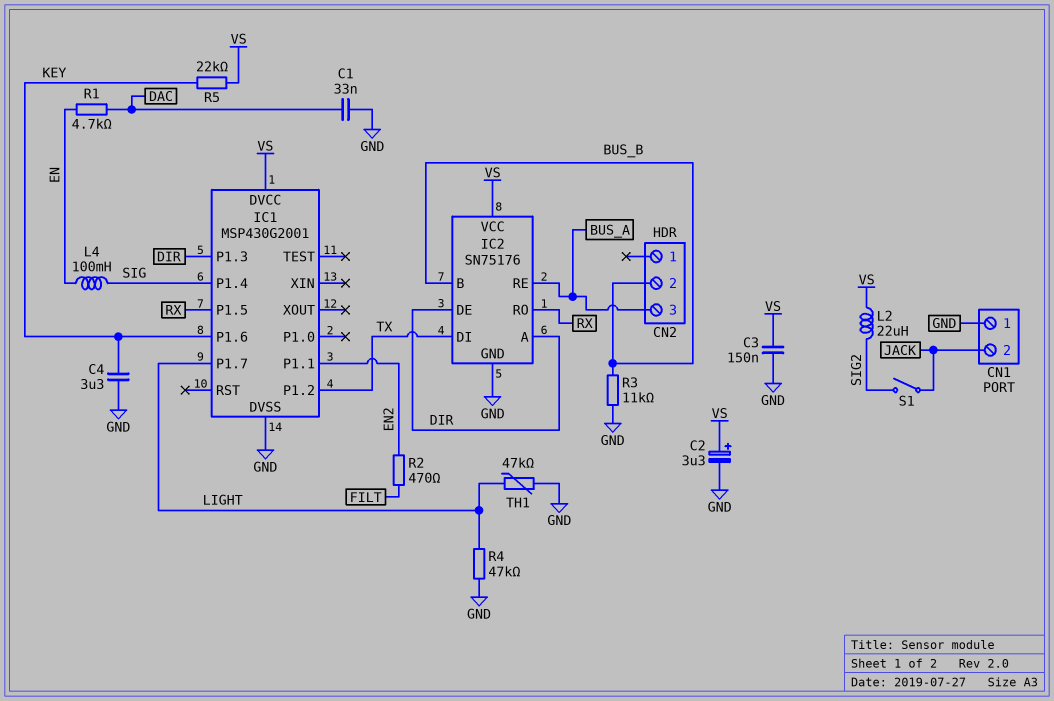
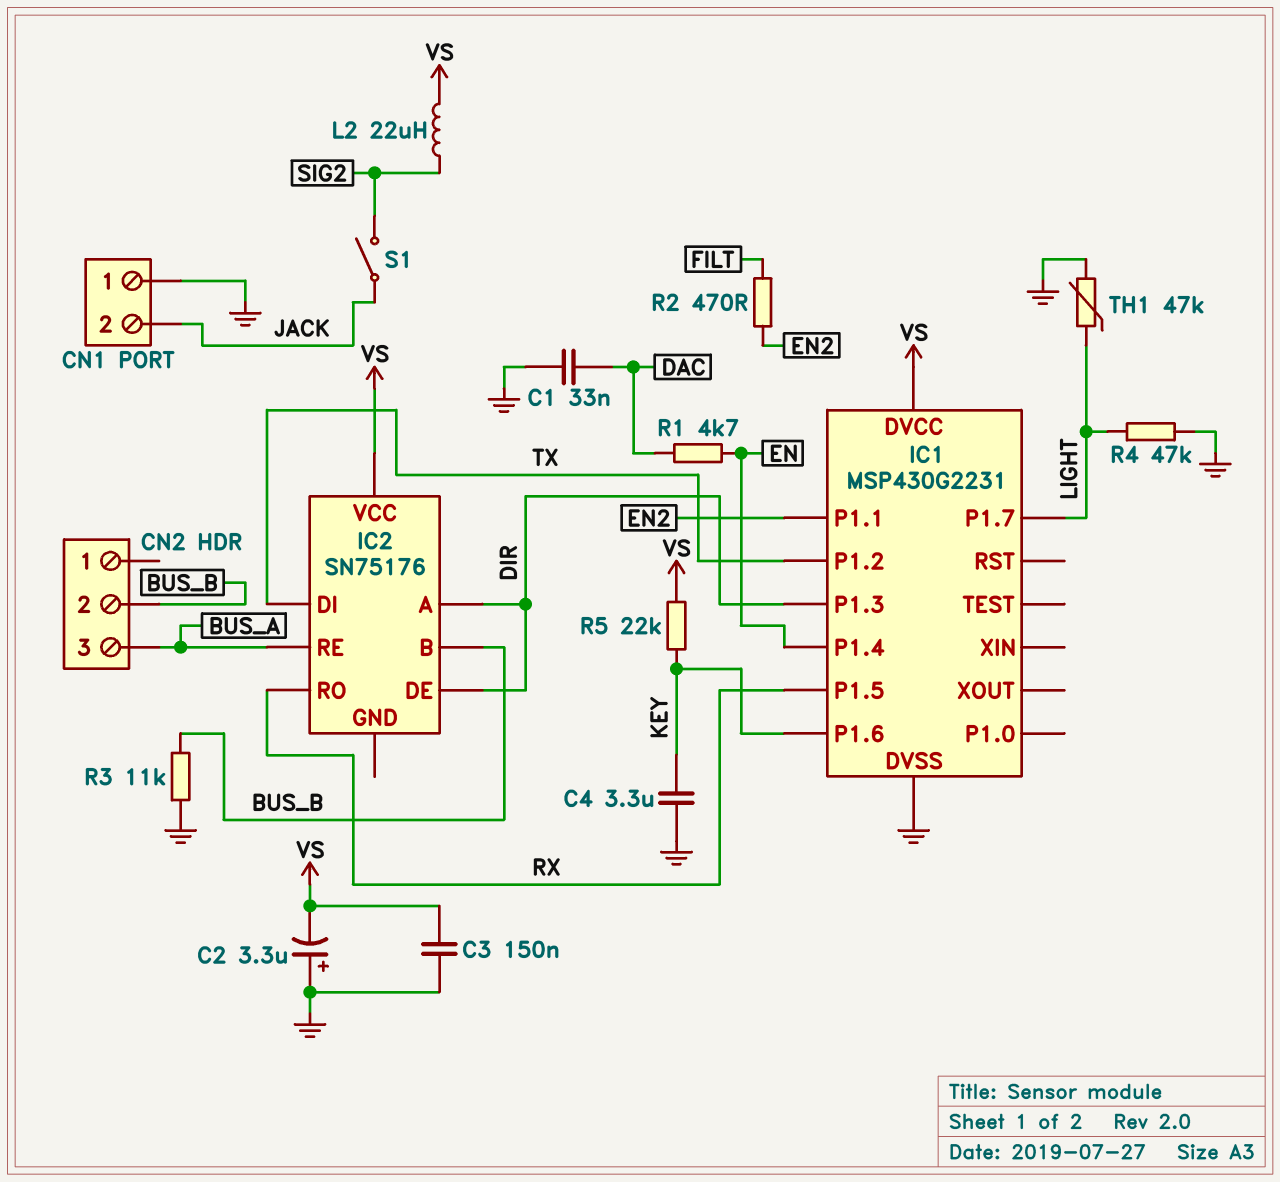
C2: 3.3uF (plus VS, minus GND) -> 3.3uF (plus GND, minus VS)
IC1: MSP430G2001 -> MSP430G2231
IC1 pin P1.4: SIG -> EN
IC2 pin GND: GND -> none
L4: 100mH (EN, SIG) -> none

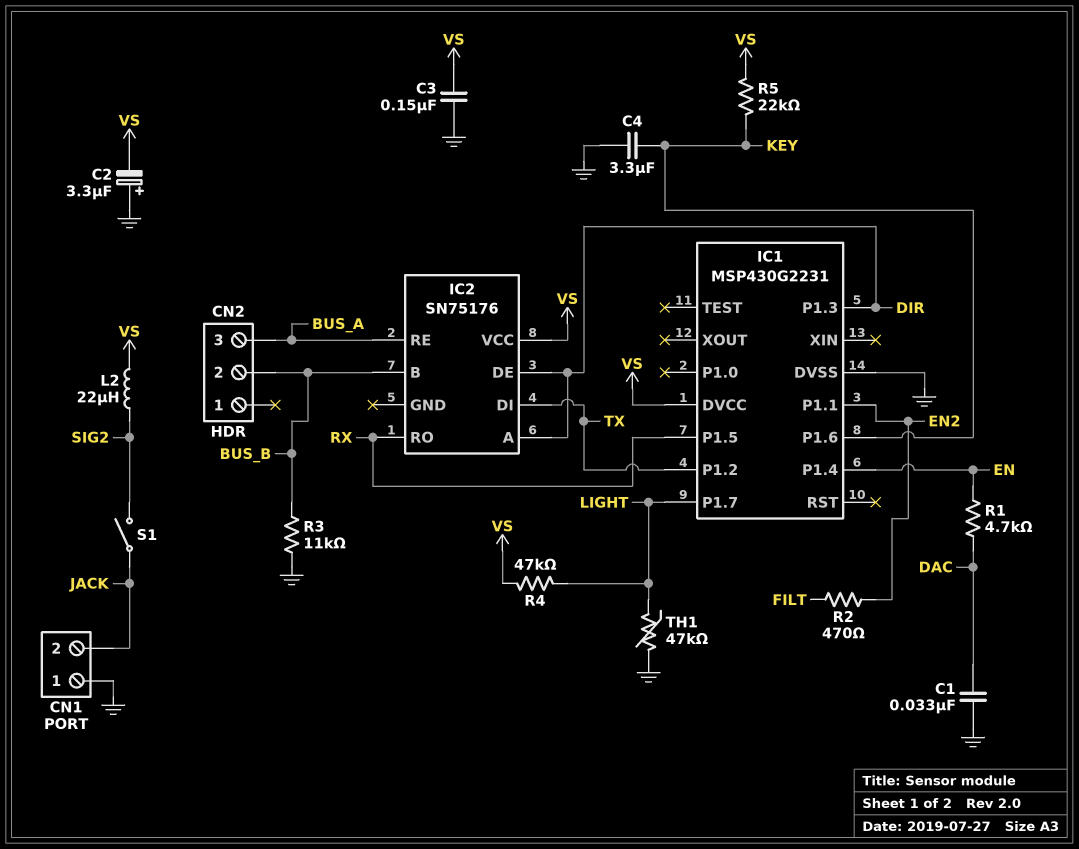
R4: 47k (GND, LIGHT) -> 47k (LIGHT, VS)

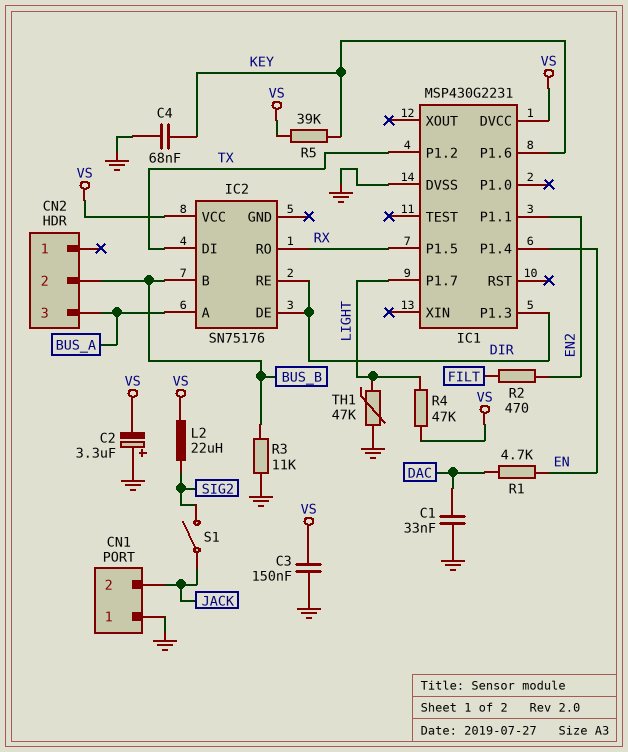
C4: 3.3uF (GND, KEY) -> 68nF (GND, KEY)
IC2 pin A: DIR -> BUS_A
IC2 pin RE: BUS_A -> DIR
R5: 22k (KEY, VS) -> 39k (KEY, VS)

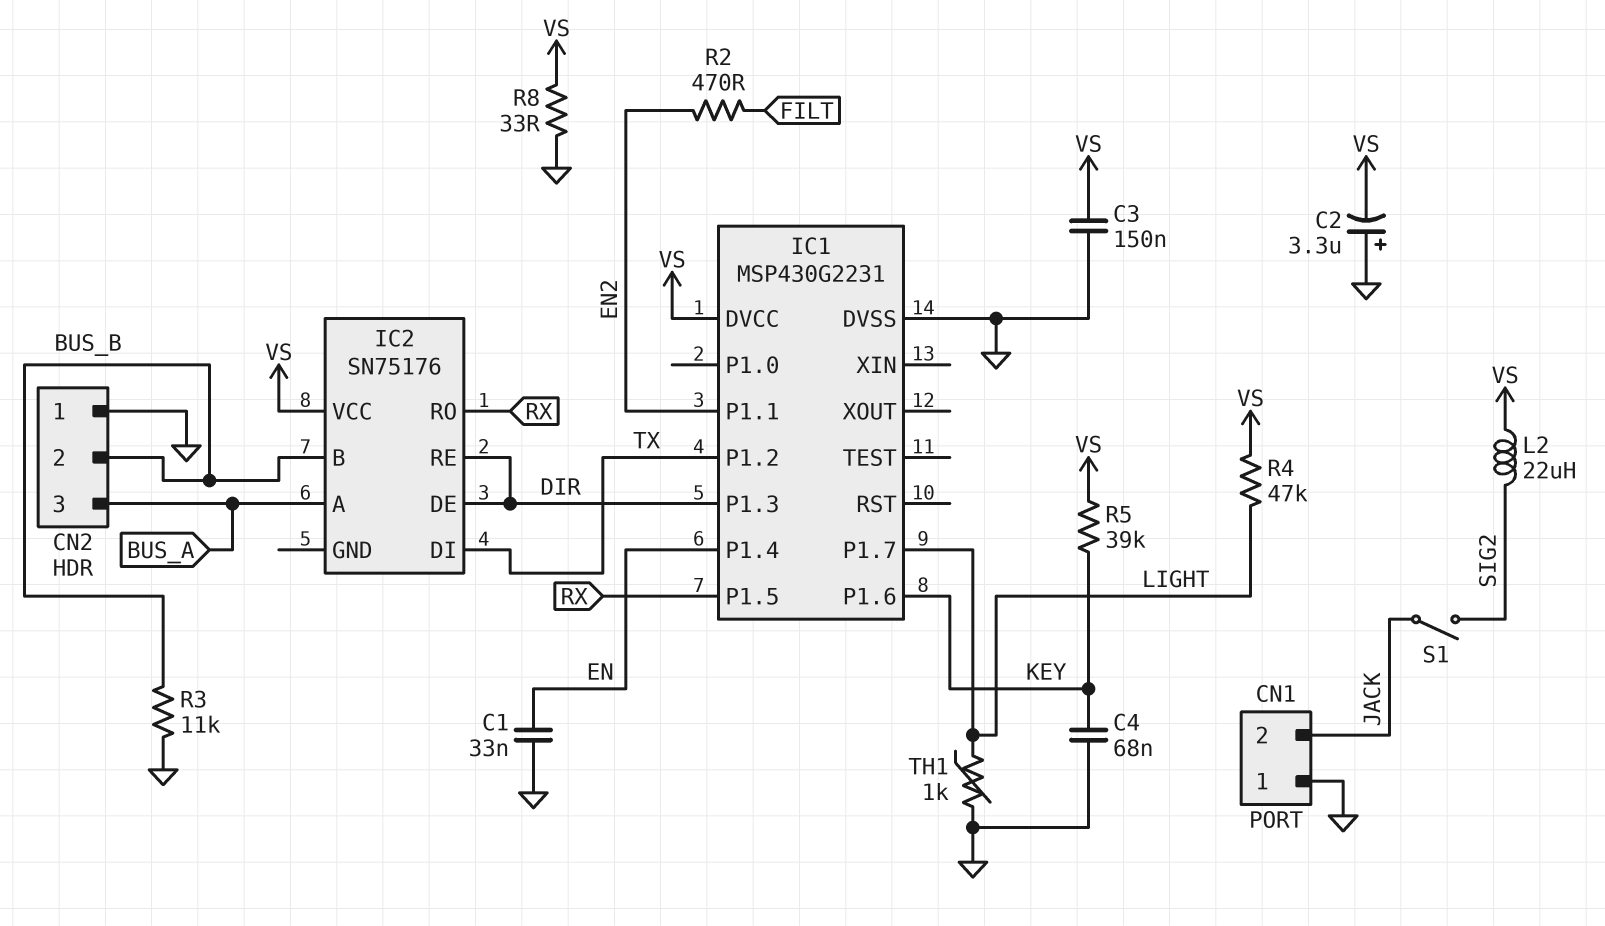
C1: 33nF (DAC, GND) -> 33nF (EN, GND)
CN2 pin 1: none -> GND
R1: 4.7k (DAC, EN) -> none
R8: none -> 33 (GND, VS)
TH1: 47k (GND, LIGHT) -> 1k (GND, LIGHT)

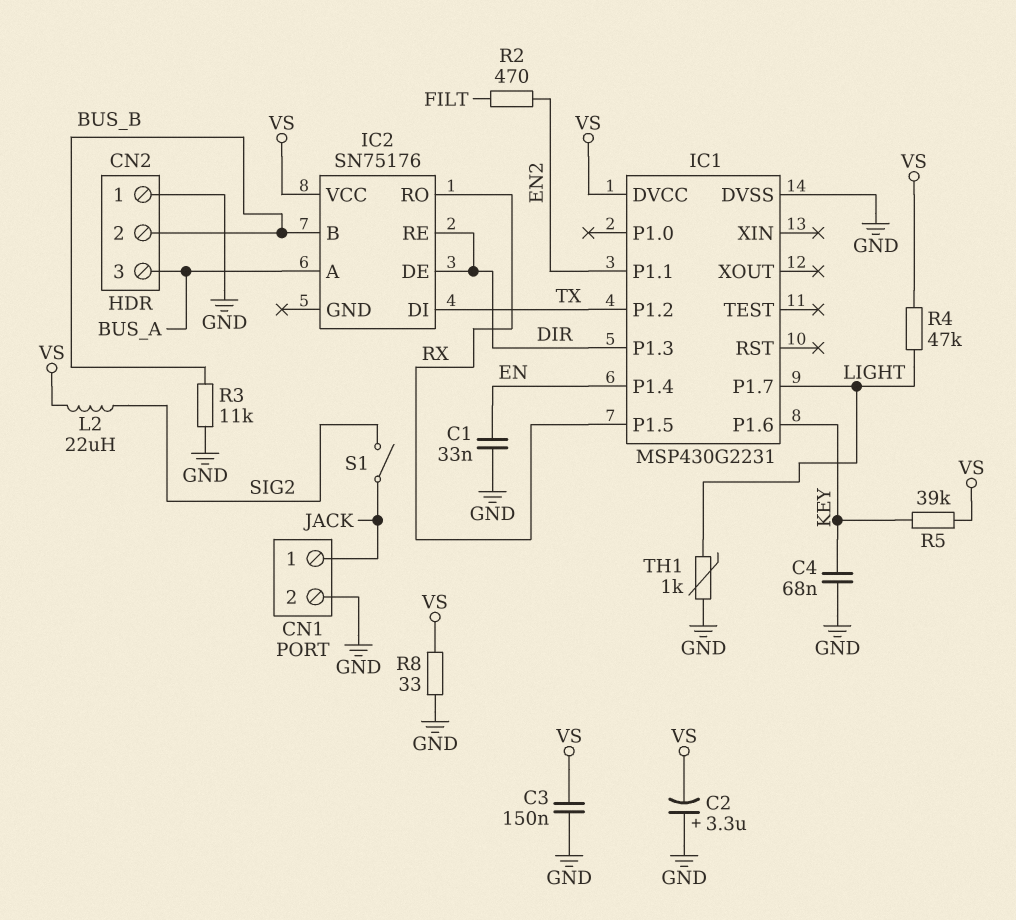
CN1 pin 1: GND -> JACK
CN1 pin 2: JACK -> GND

